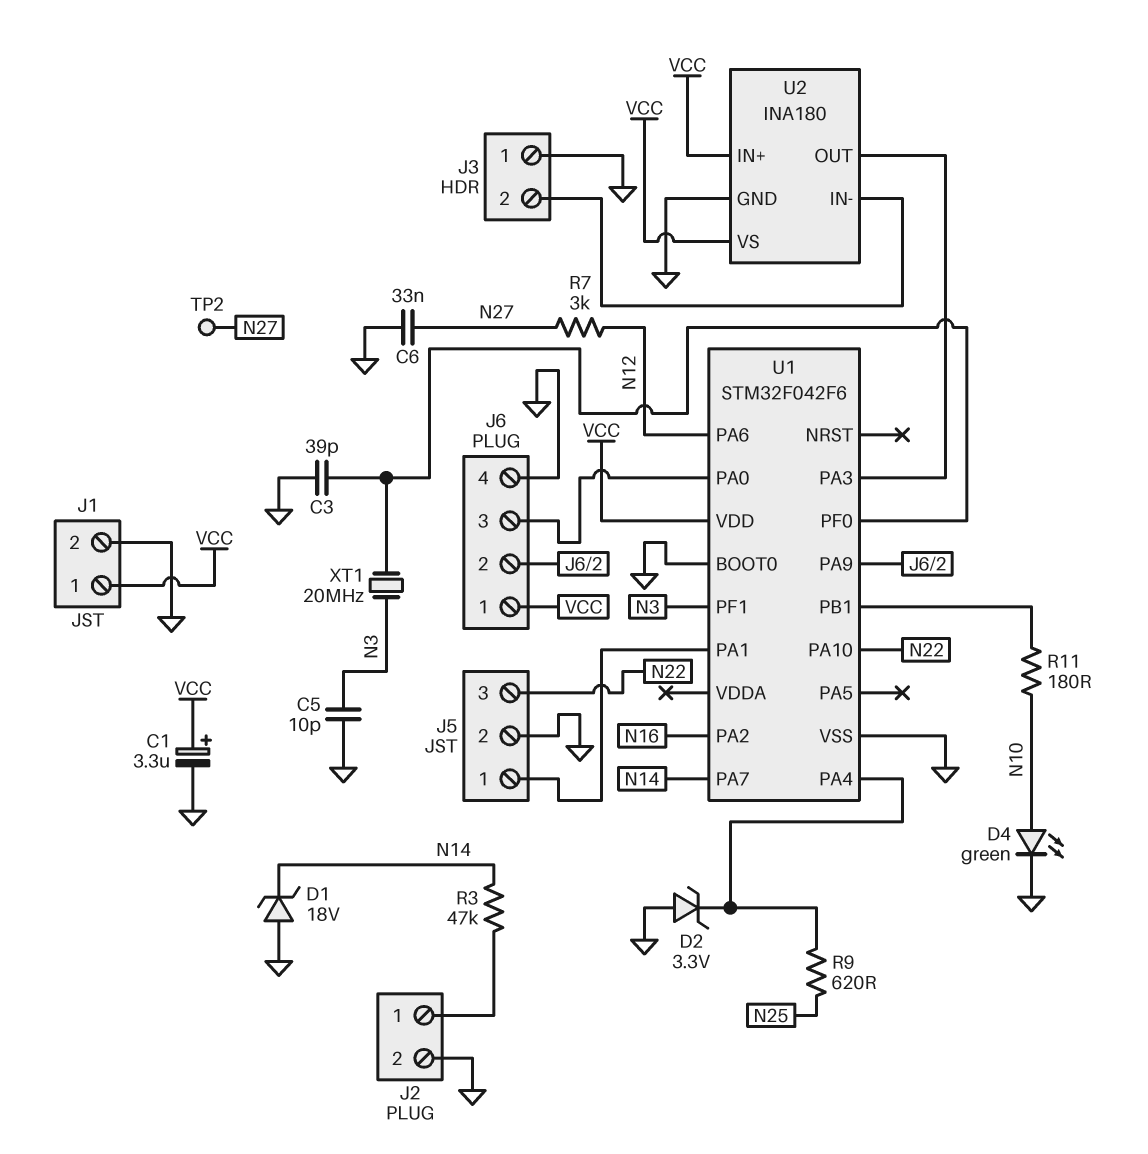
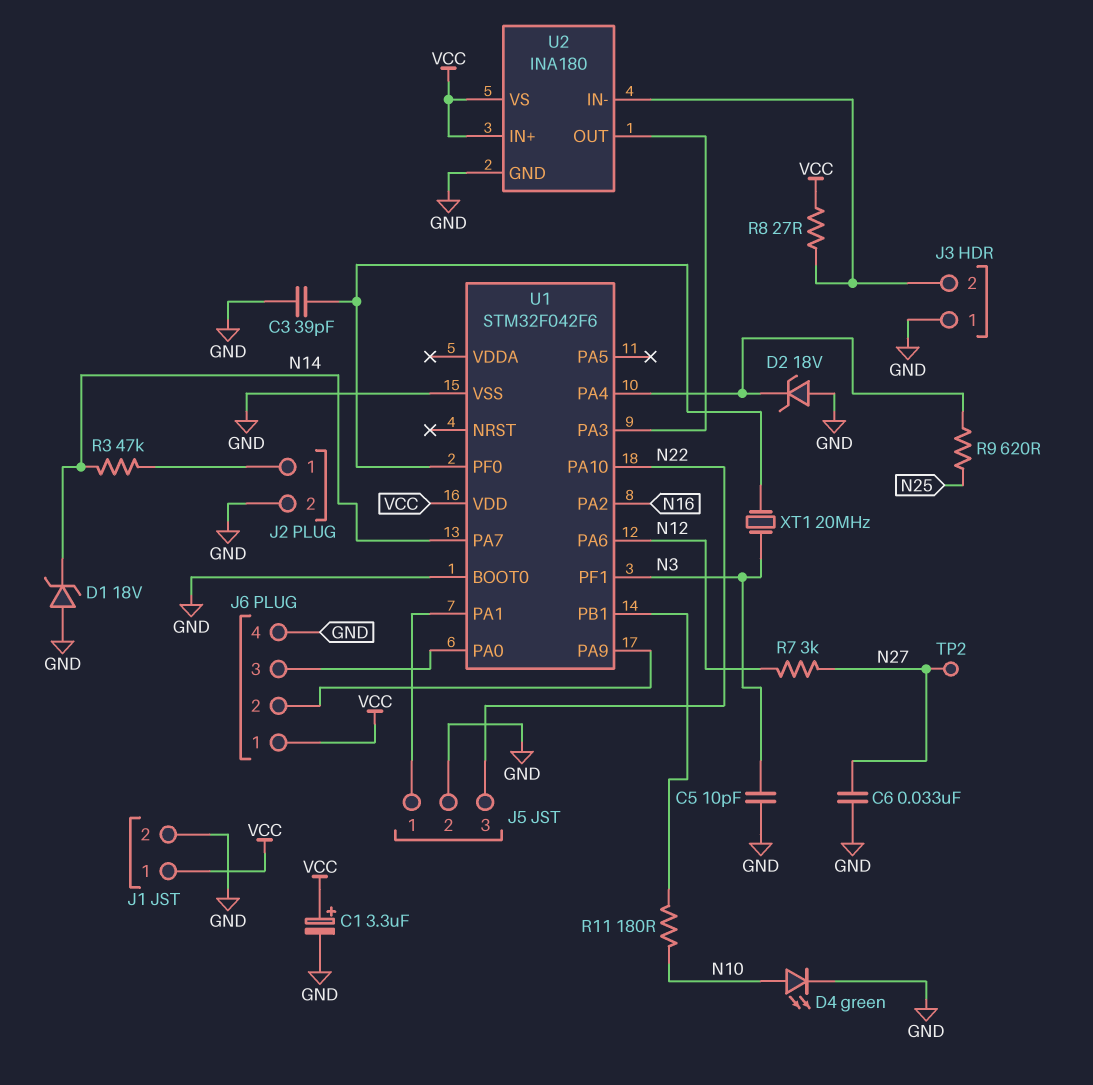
D2: zener 3.3V (A GND, K U1/PA4) -> zener 18V (A GND, K U1/PA4)
R8: none -> 27 (J3/2, VCC)

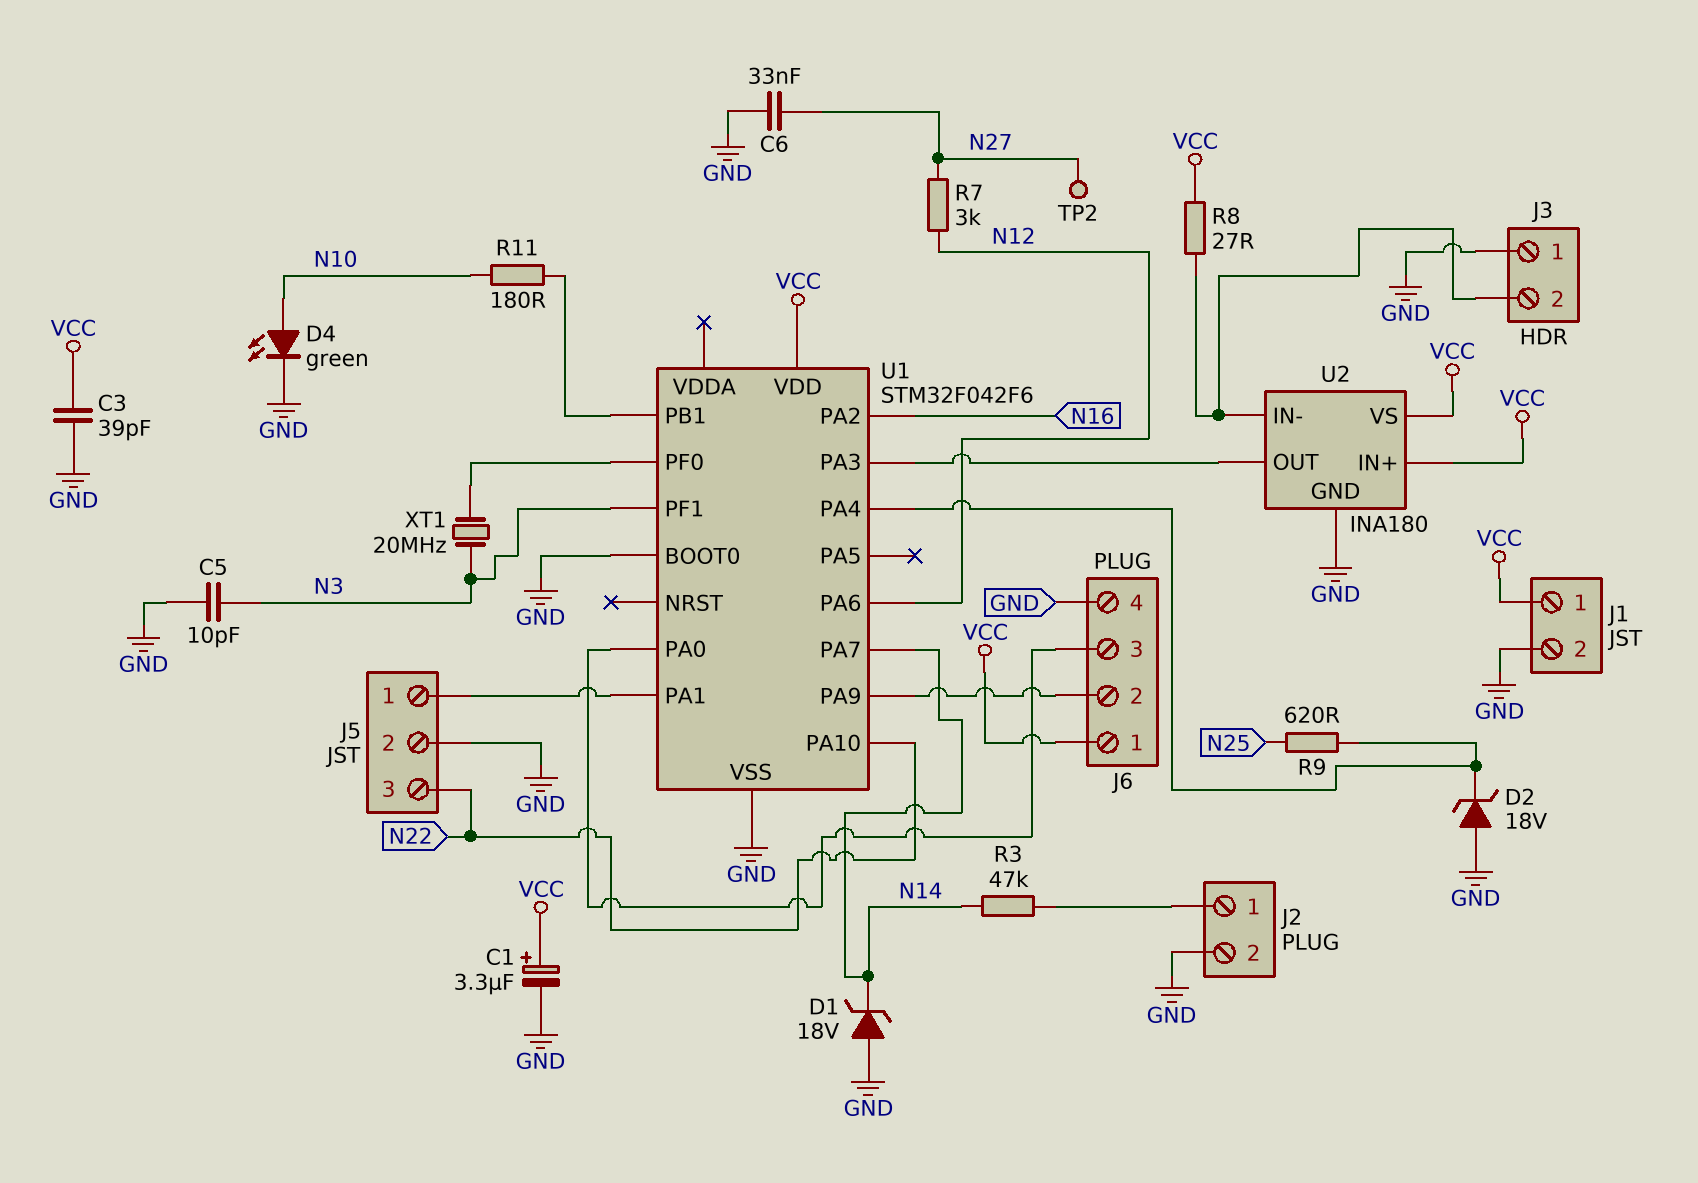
C3: 39pF (GND, U1/PF0) -> 39pF (GND, VCC)

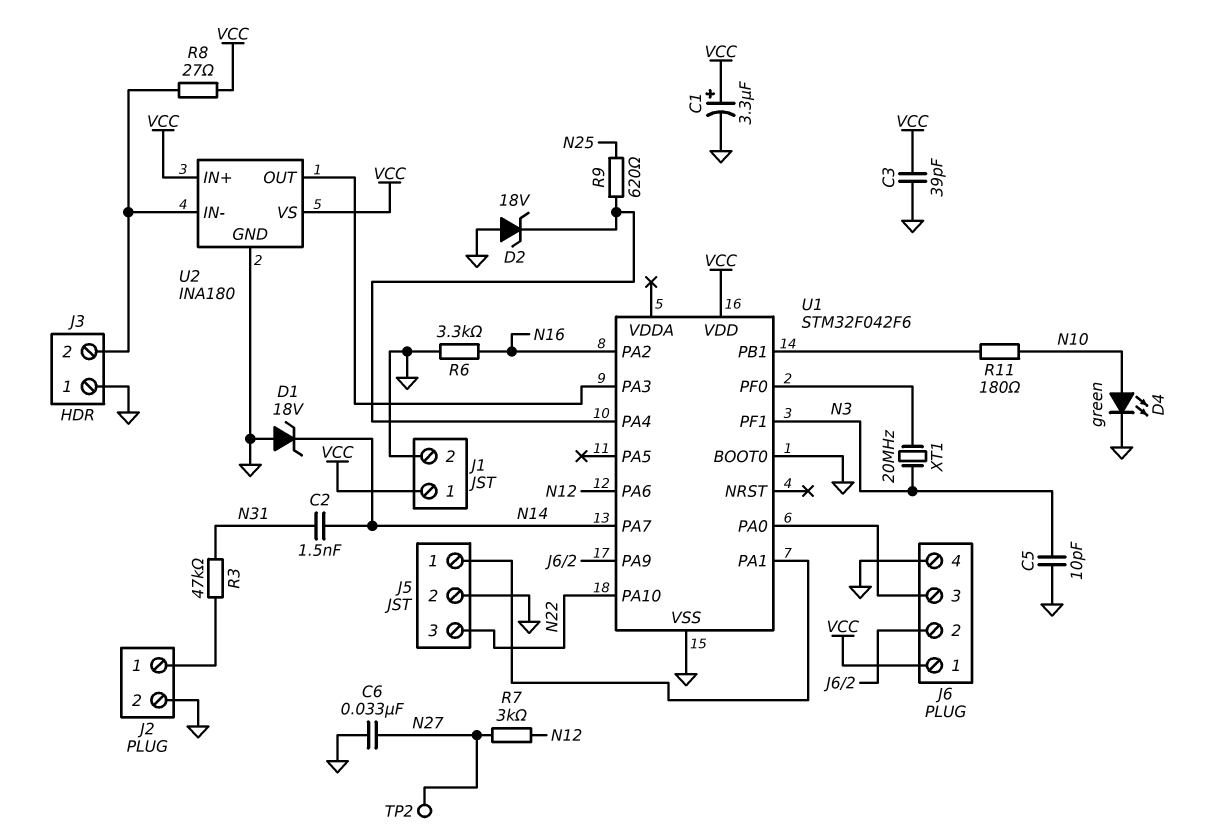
C2: none -> 1.5nF (N14, N31)
R3: 47k (J2/1, N14) -> 47k (J2/1, N31)
R6: none -> 3.3k (GND, N16)

